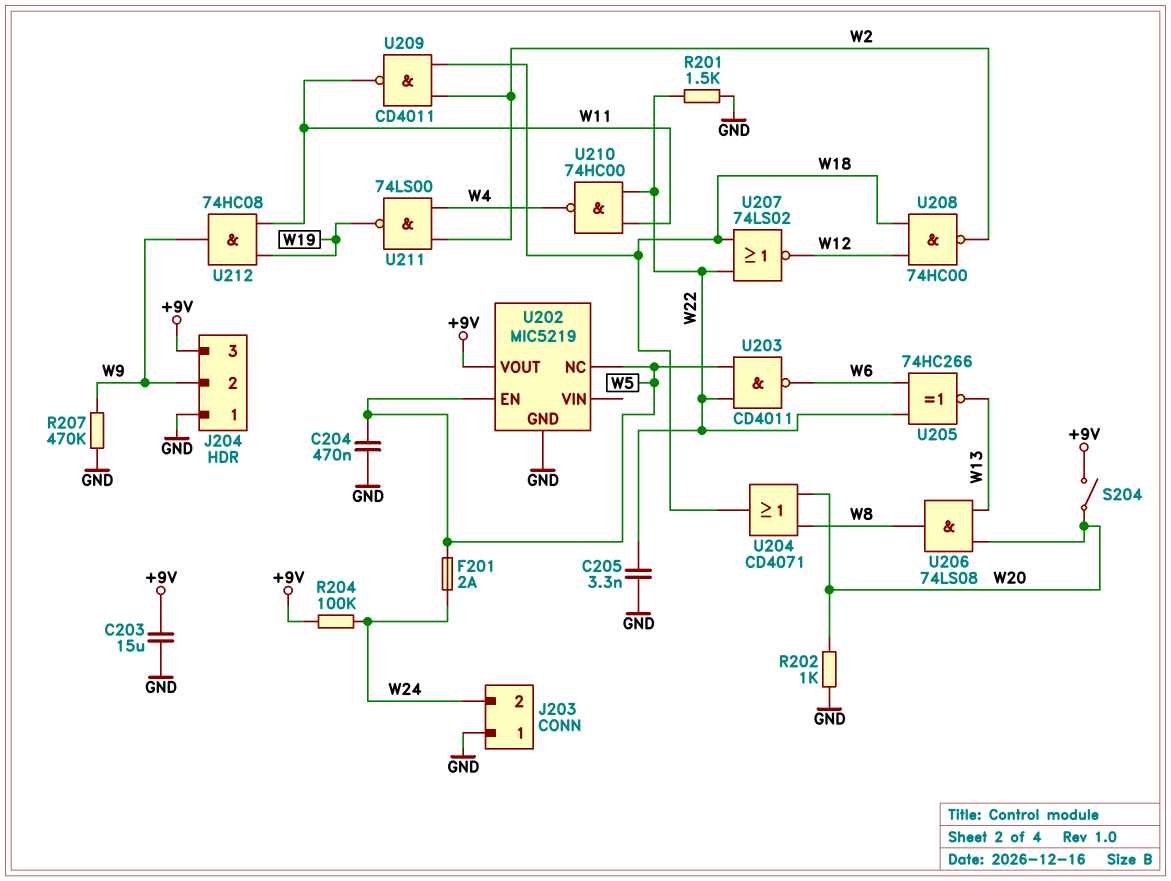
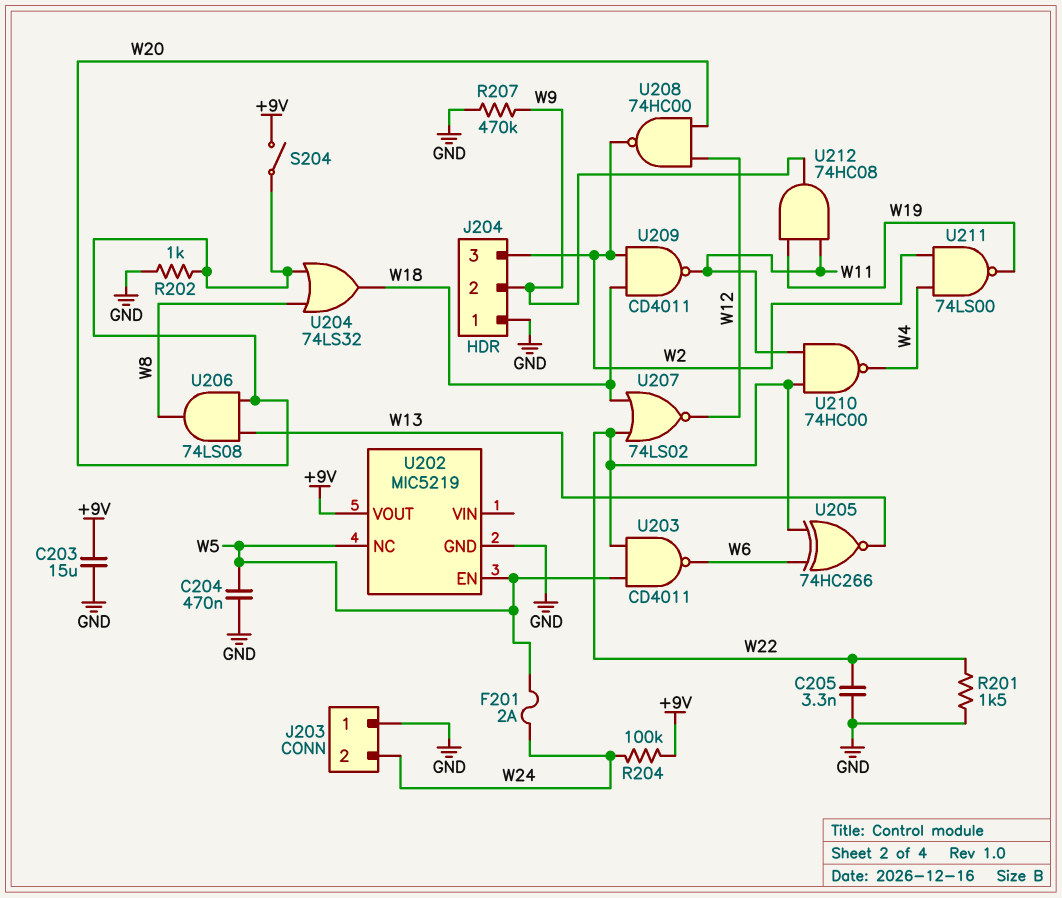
J204 pin 3: +9V -> W2
U204: OR CD4071 (in W8, in W20, out W18) -> OR 74LS32 (in W8, in W20, out W18)
U208: NAND 74HC00 (in W12, in W18, out W2) -> NAND 74HC00 (in W12, in W20, out W2)

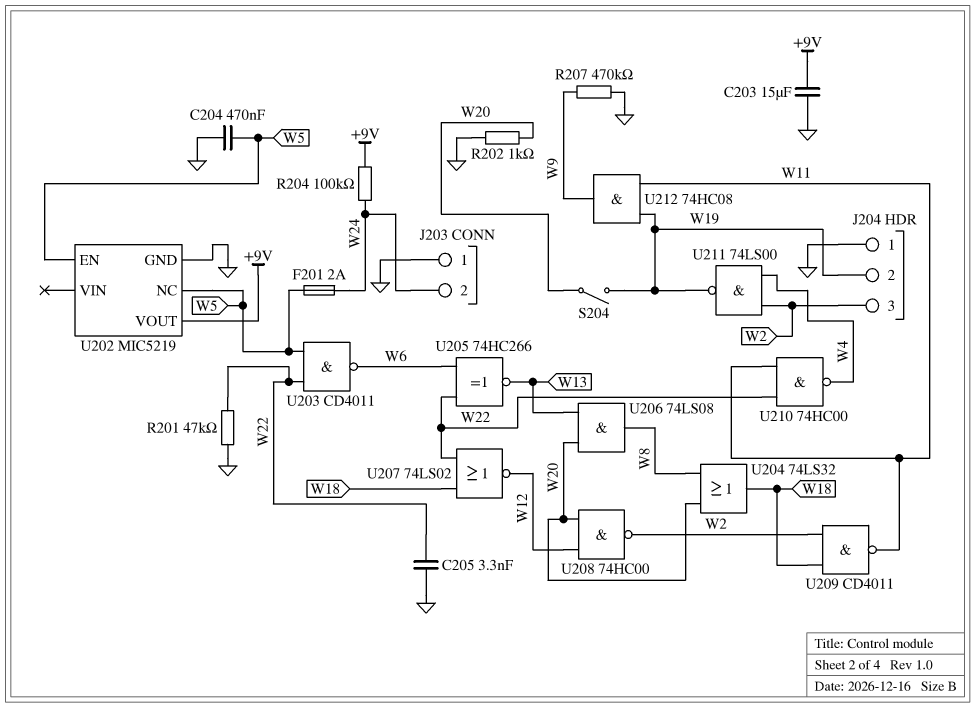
J204 pin 2: W9 -> W19
R201: 1.5k (GND, W22) -> 47k (GND, W22)
S204: switch (+9V, W20) -> switch (W19, W20)

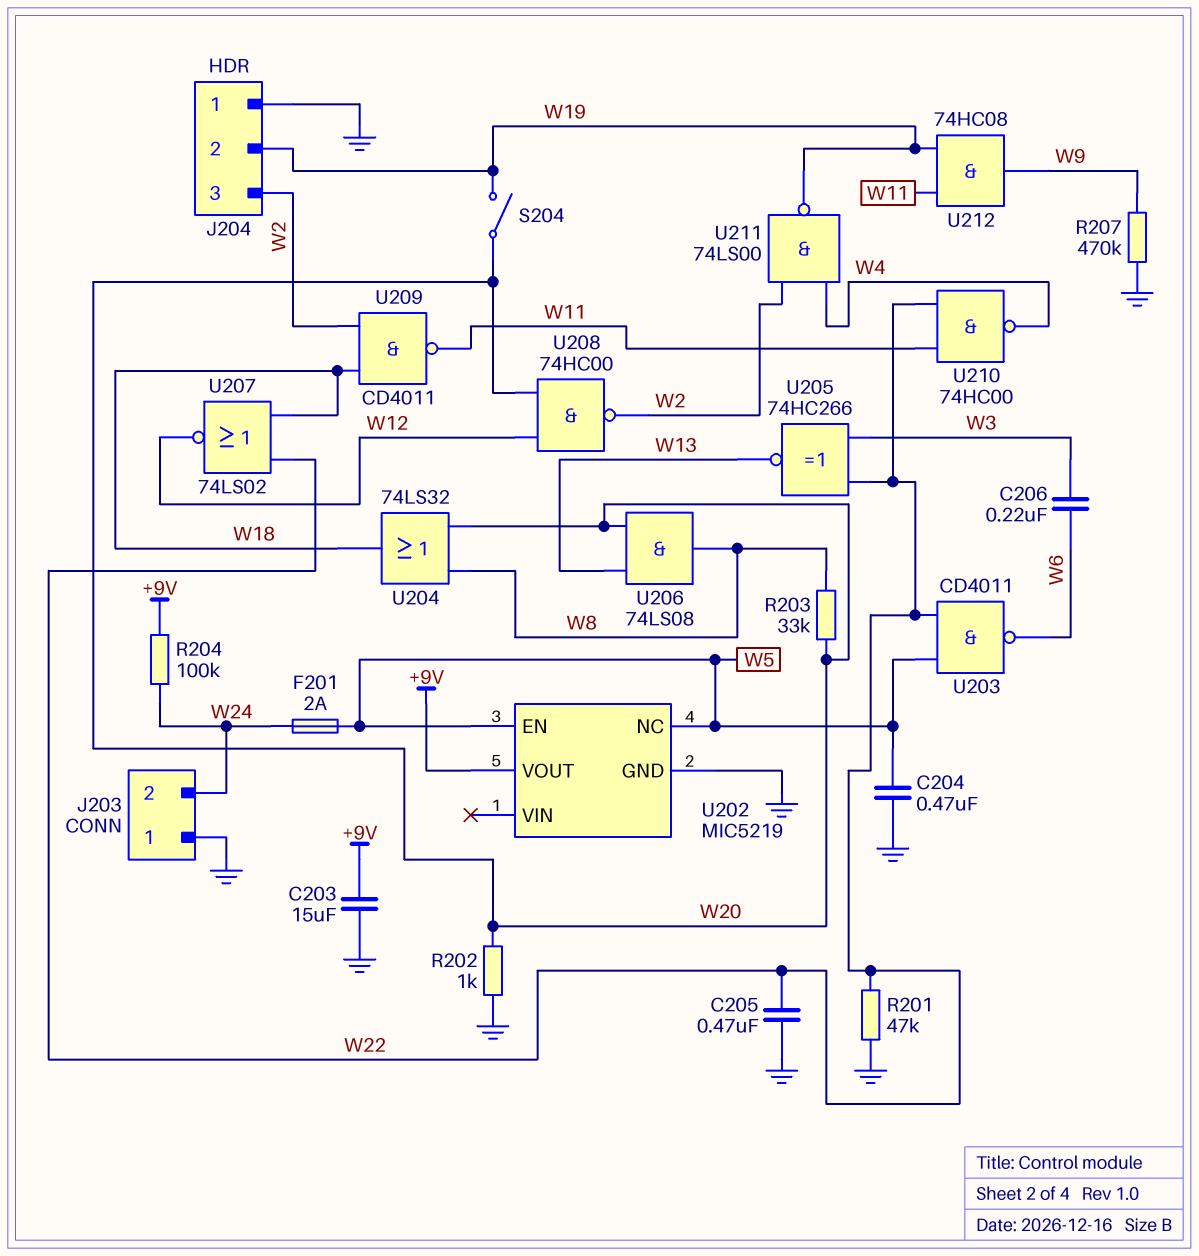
C205: 3.3nF (GND, W22) -> 470nF (GND, W22)
C206: none -> 220nF (W3, W6)
R203: none -> 33k (W8, W20)
U205: XNOR 74HC266 (in W6, in W22, out W13) -> XNOR 74HC266 (in W3, in W22, out W13)

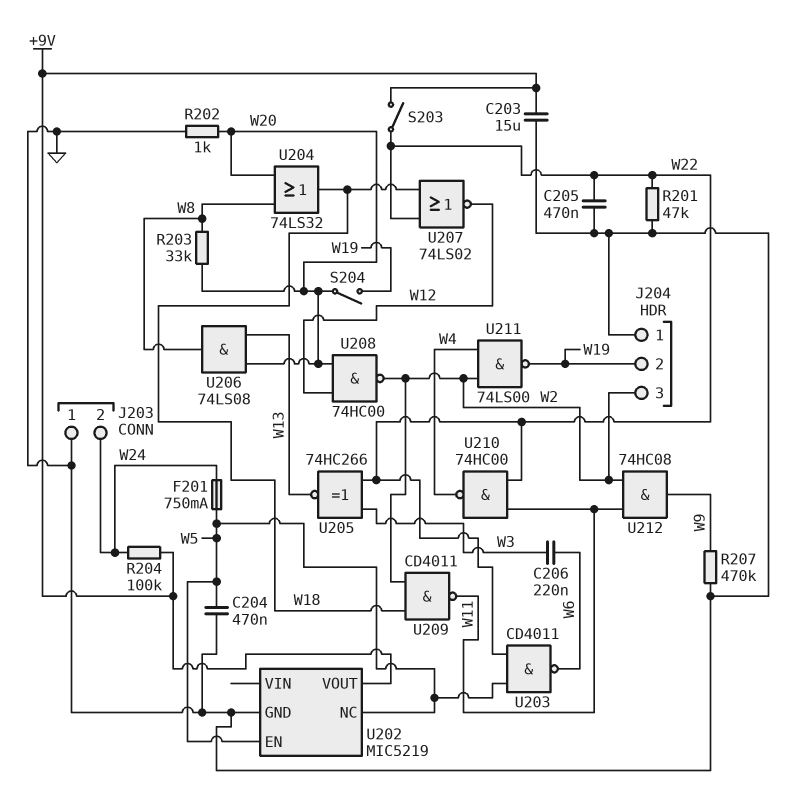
F201: 2A (W5, W24) -> 750mA (W5, W24)
S203: none -> switch (+9V, W22)
U212: AND 74HC08 (in W11, in W19, out W9) -> AND 74HC08 (in W2, in W11, out W9)

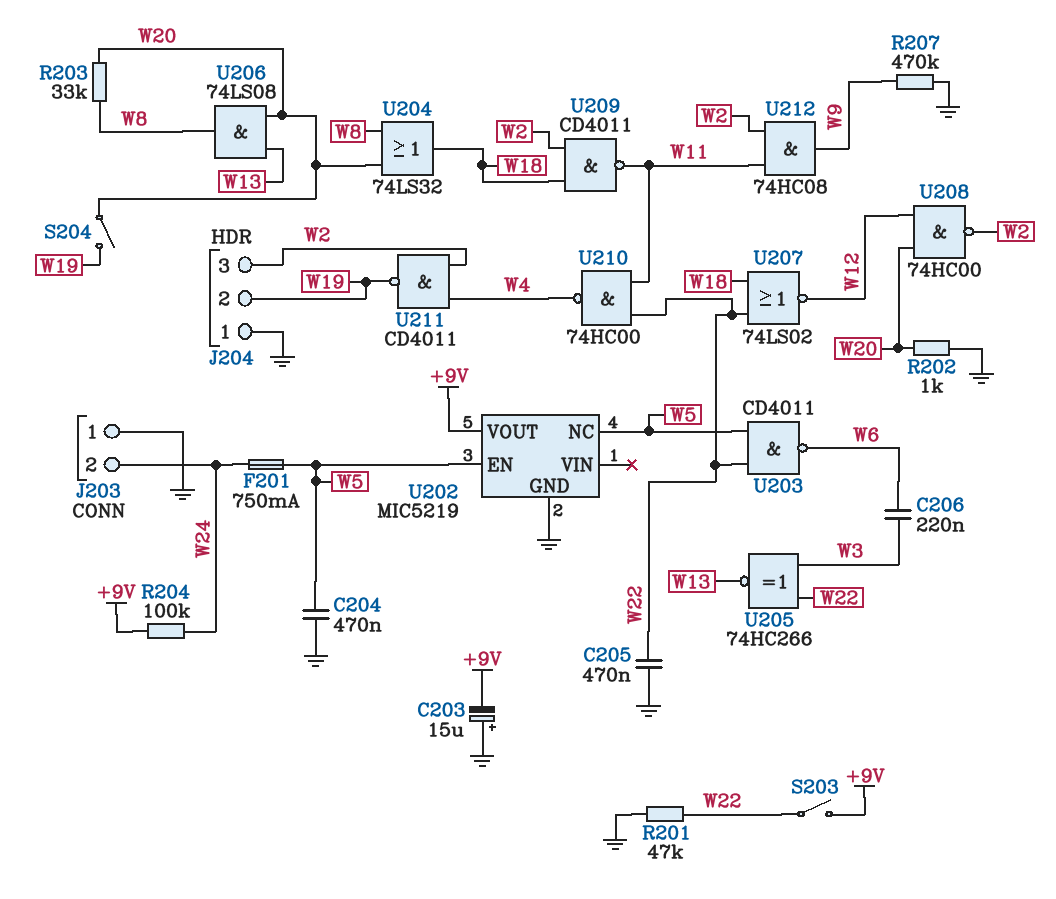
C203: 15uF (+9V, GND) -> 15uF (plus GND, minus +9V)
U211: NAND 74LS00 (in W2, in W4, out W19) -> NAND CD4011 (in W2, in W4, out W19)

